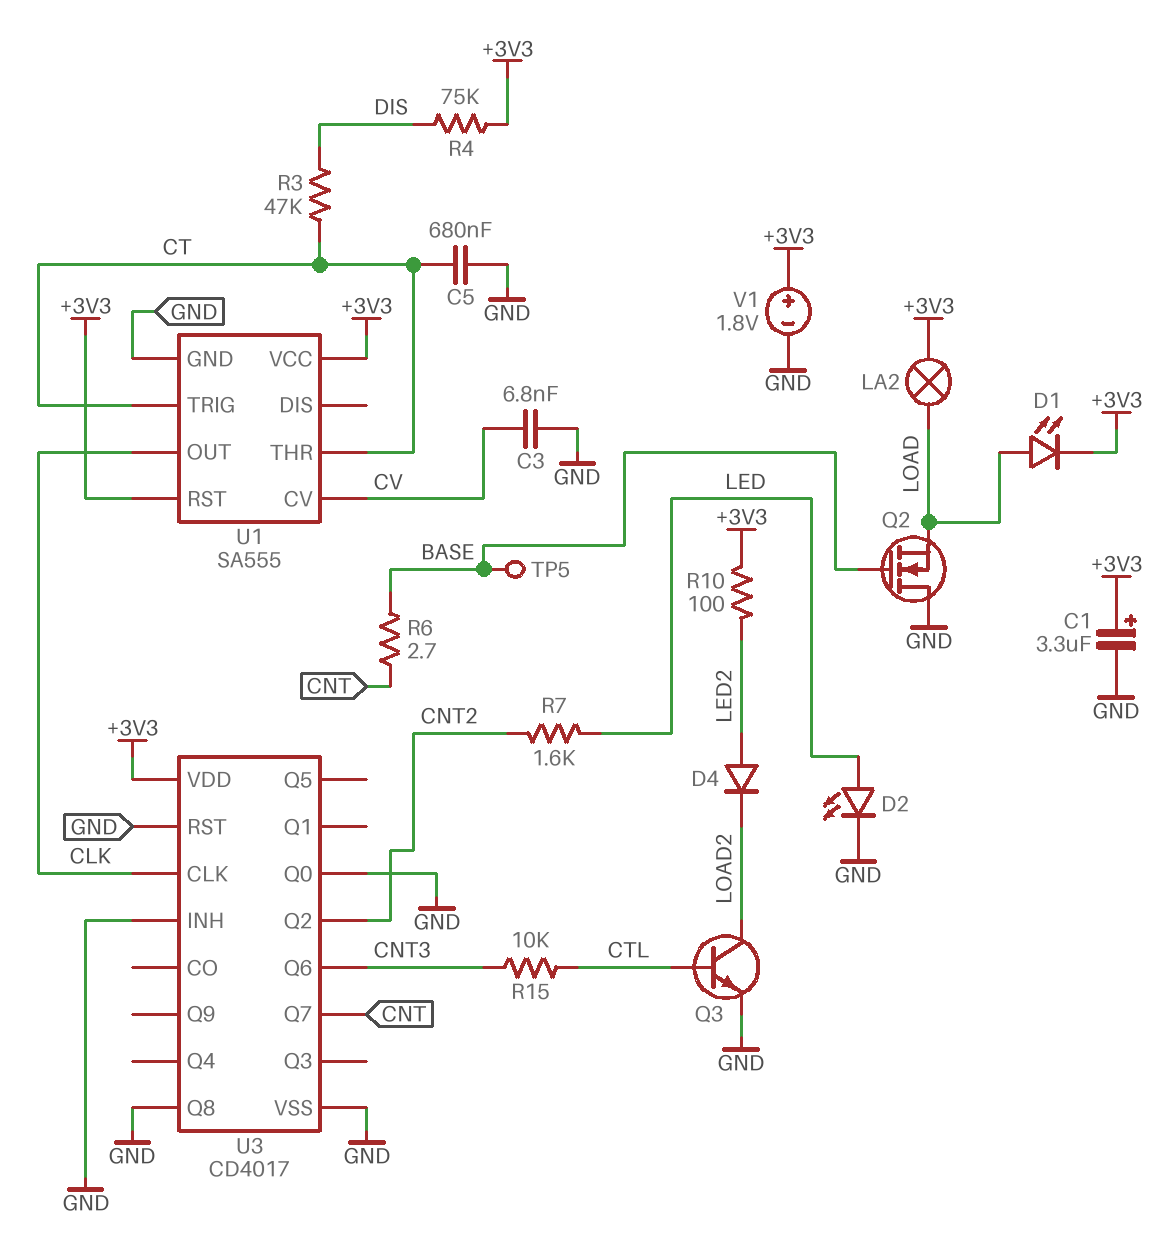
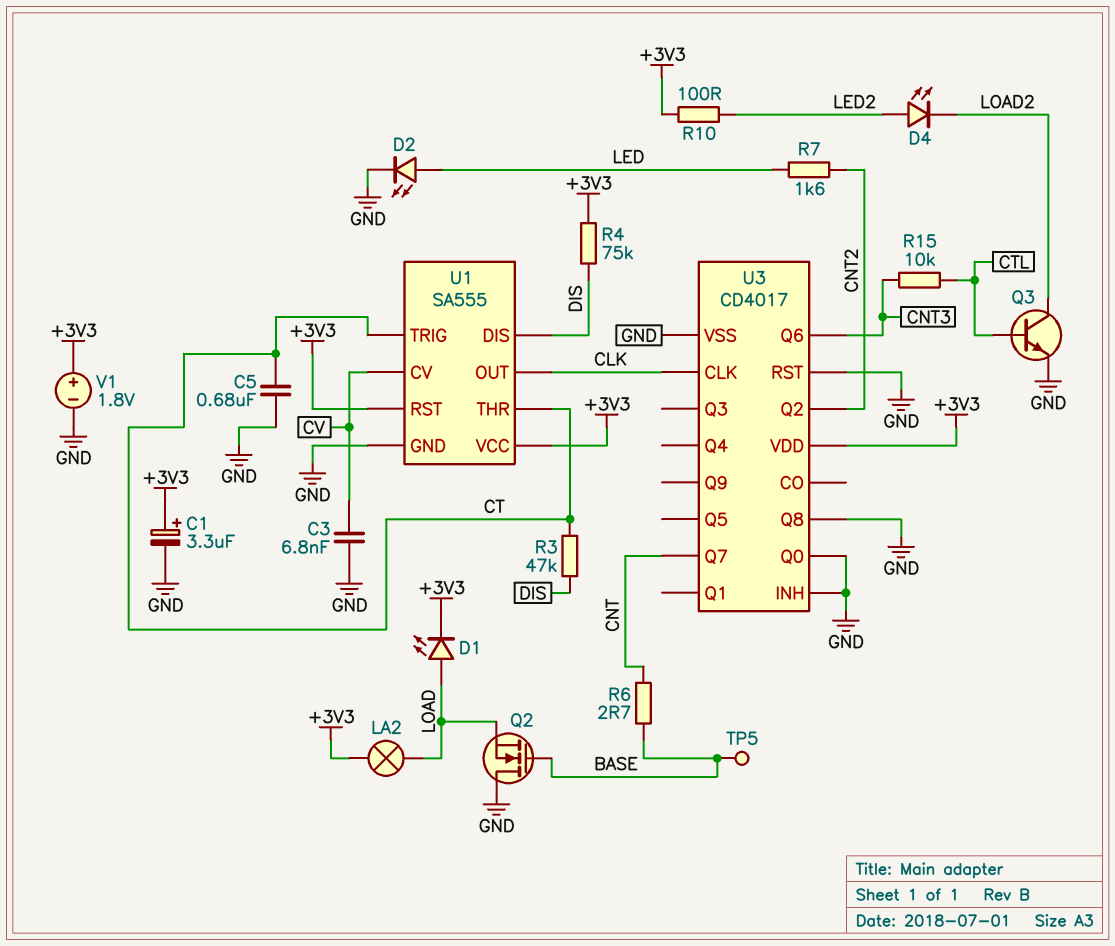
D4: diode (A LED2, K LOAD2) -> LED (A LED2, K LOAD2)
U1 pin DIS: none -> DIS

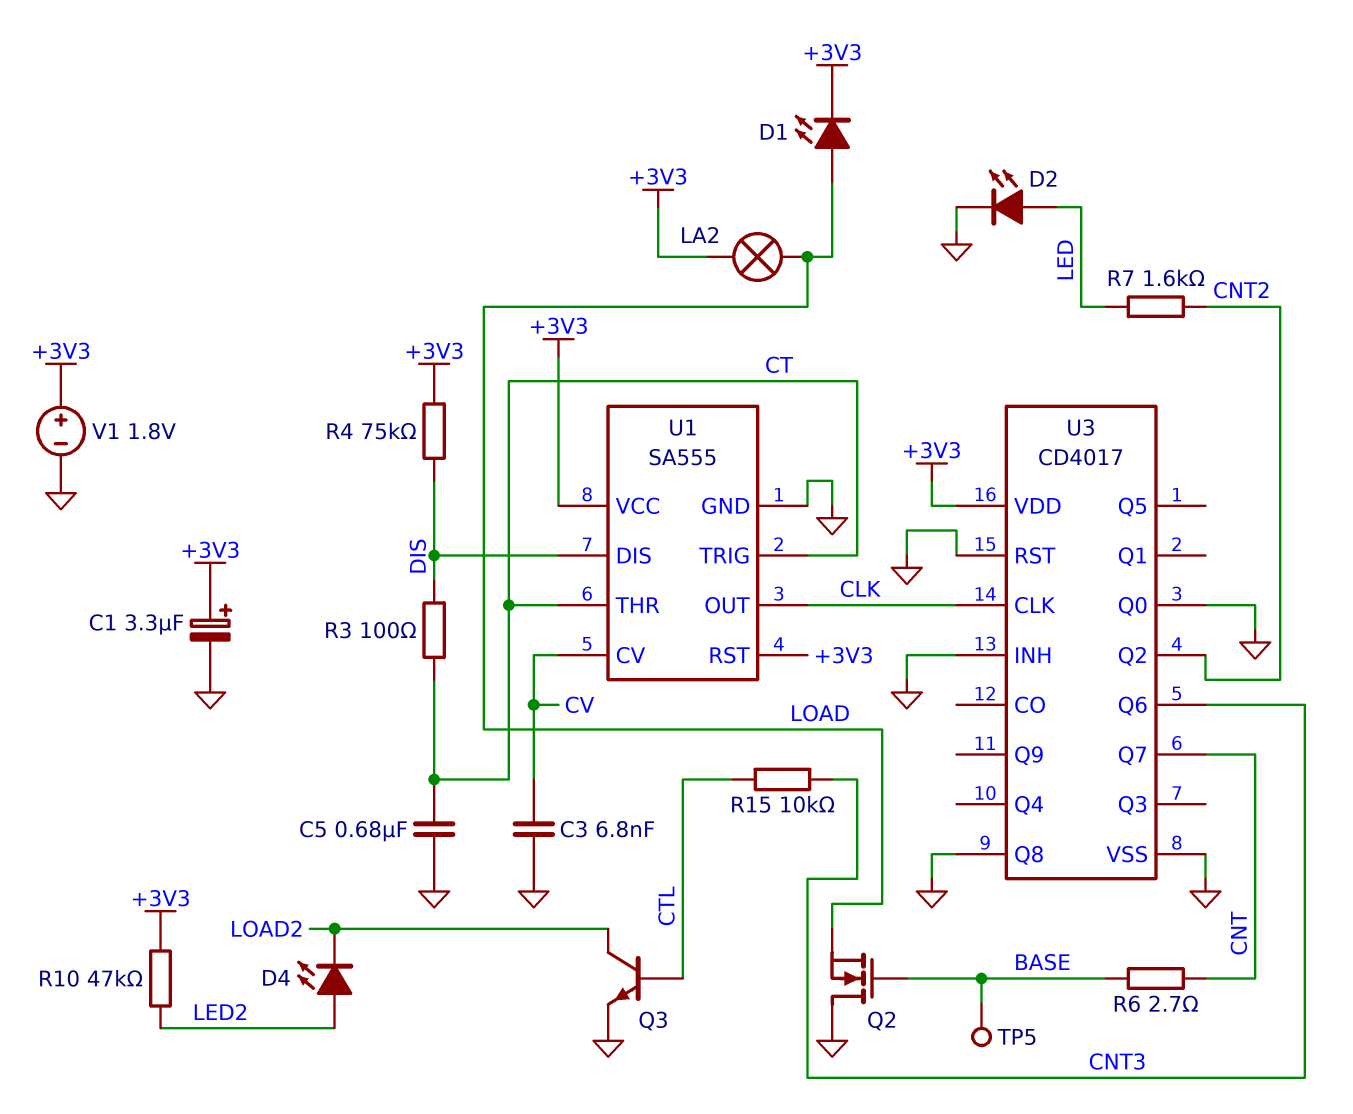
R3: 47k (CT, DIS) -> 100 (CT, DIS)
R10: 100 (+3V3, LED2) -> 47k (+3V3, LED2)

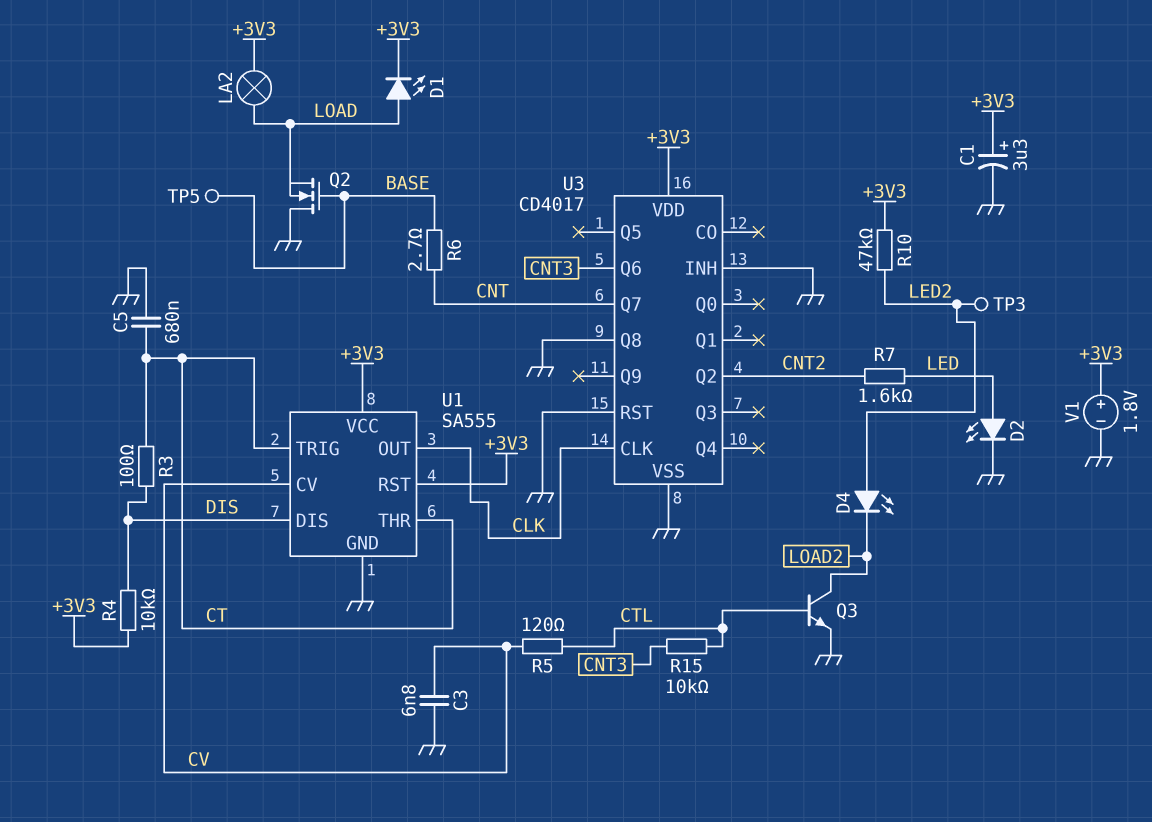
R4: 75k (+3V3, DIS) -> 10k (+3V3, DIS)
R5: none -> 120 (CTL, CV)
TP3: none -> test point (LED2)
U3 pin Q0: GND -> none

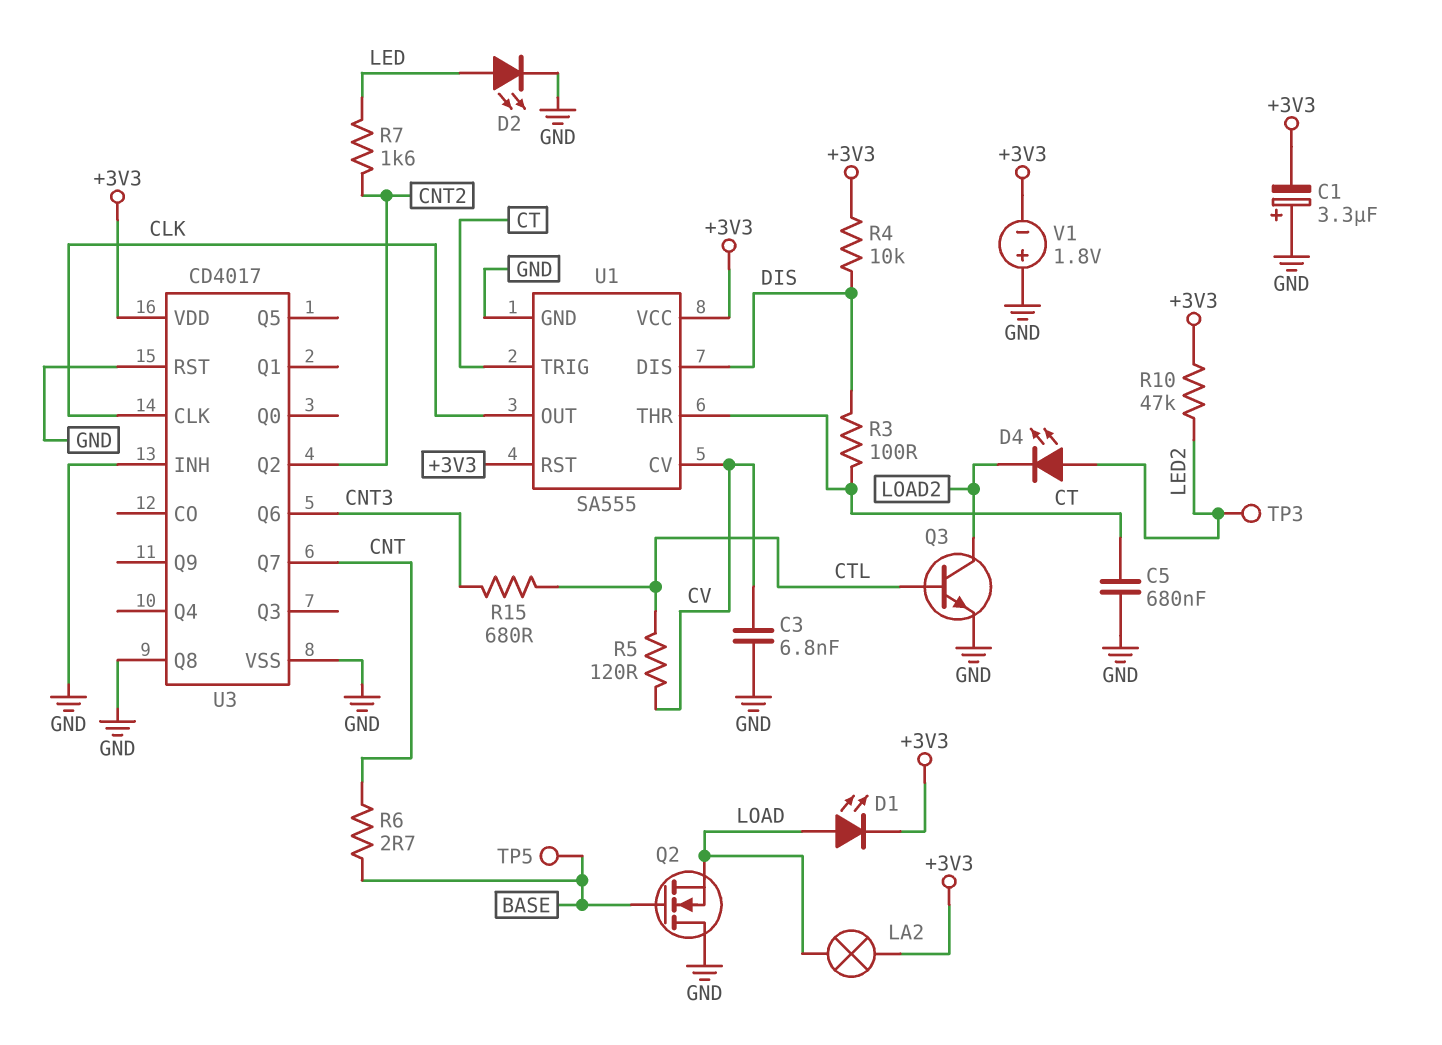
C1: 3.3uF (plus +3V3, minus GND) -> 3.3uF (plus GND, minus +3V3)
R15: 10k (CNT3, CTL) -> 680 (CNT3, CTL)
V1: 1.8V (plus +3V3, minus GND) -> 1.8V (plus GND, minus +3V3)

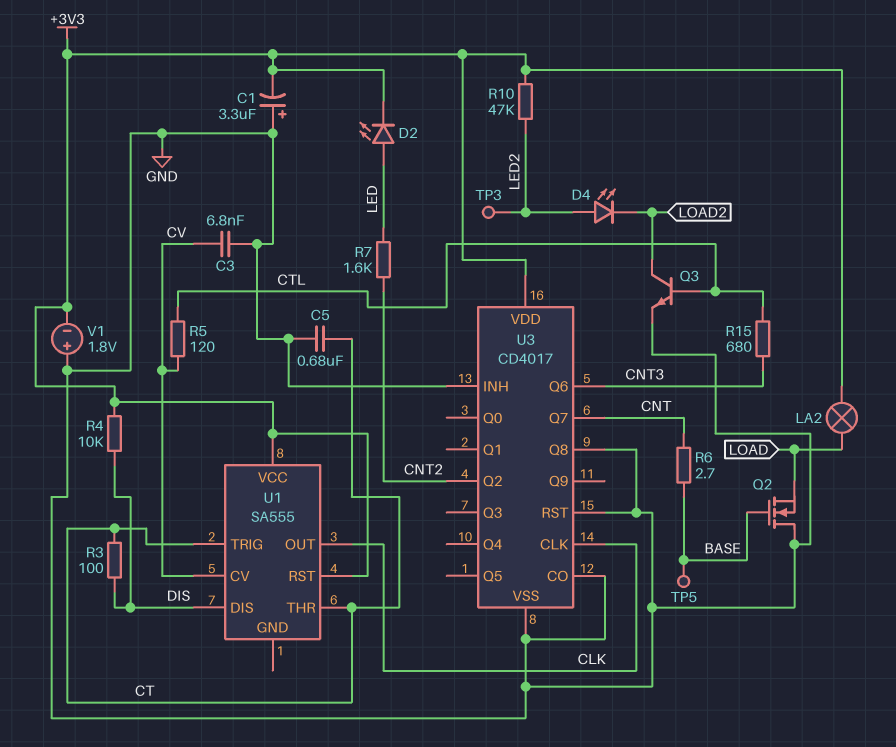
D1: LED (A LOAD, K +3V3) -> none
D2: LED (A LED, K GND) -> LED (A LED, K +3V3)
U1 pin GND: GND -> none
U3 pin CO: none -> GND

